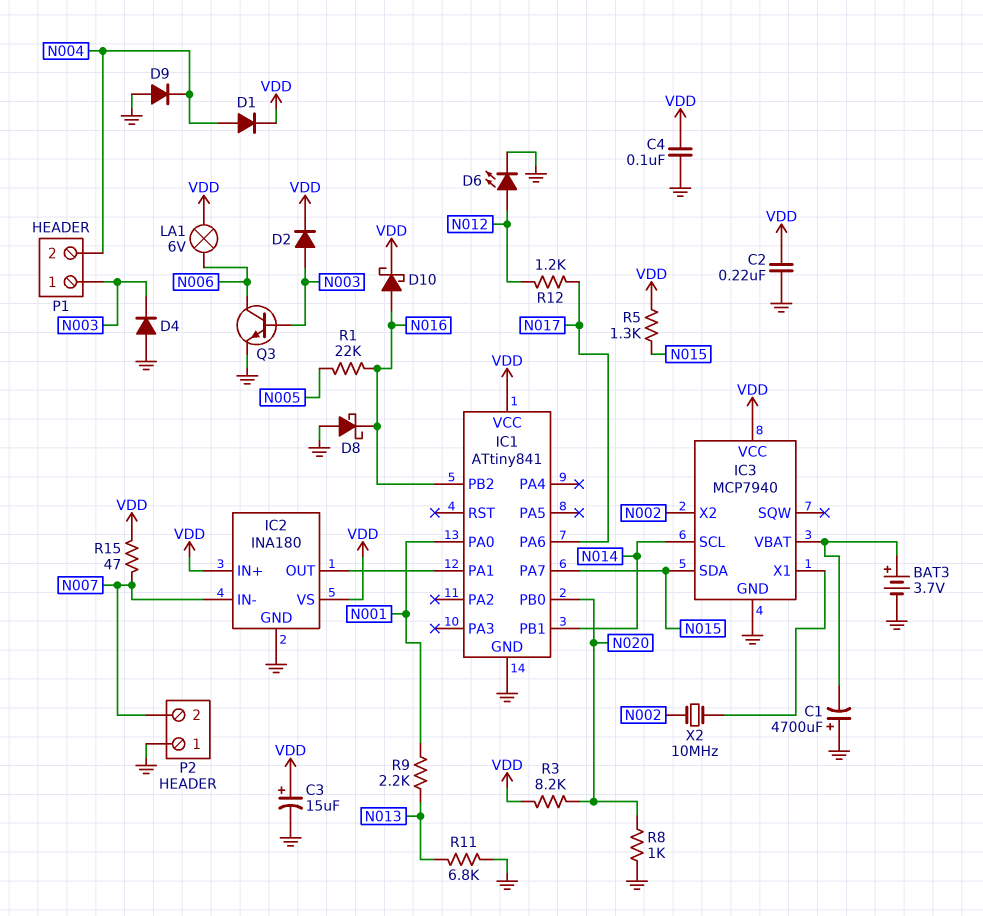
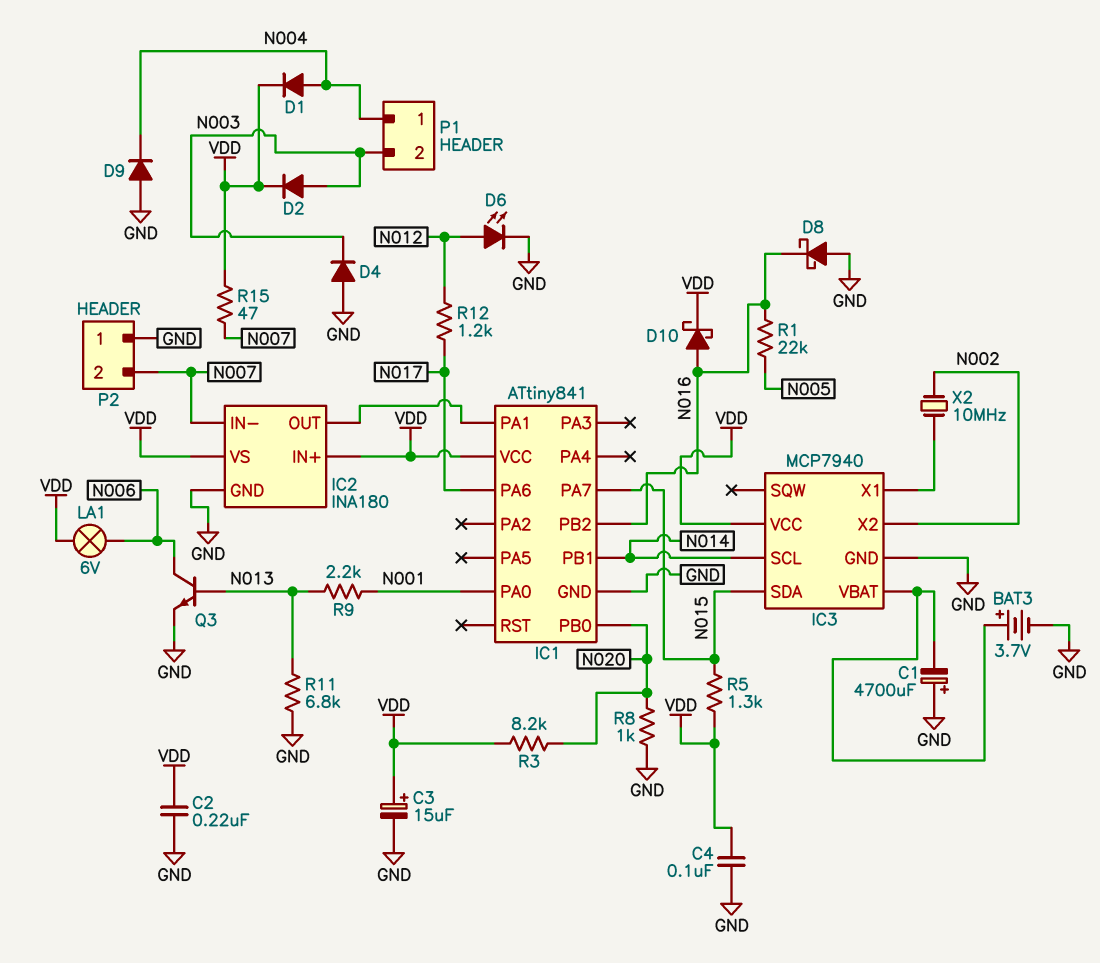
P1 pin 1: N003 -> N004
P1 pin 2: N004 -> N003
Q3: NPN (B N003, C N006, E GND) -> NPN (B N013, C N006, E GND)

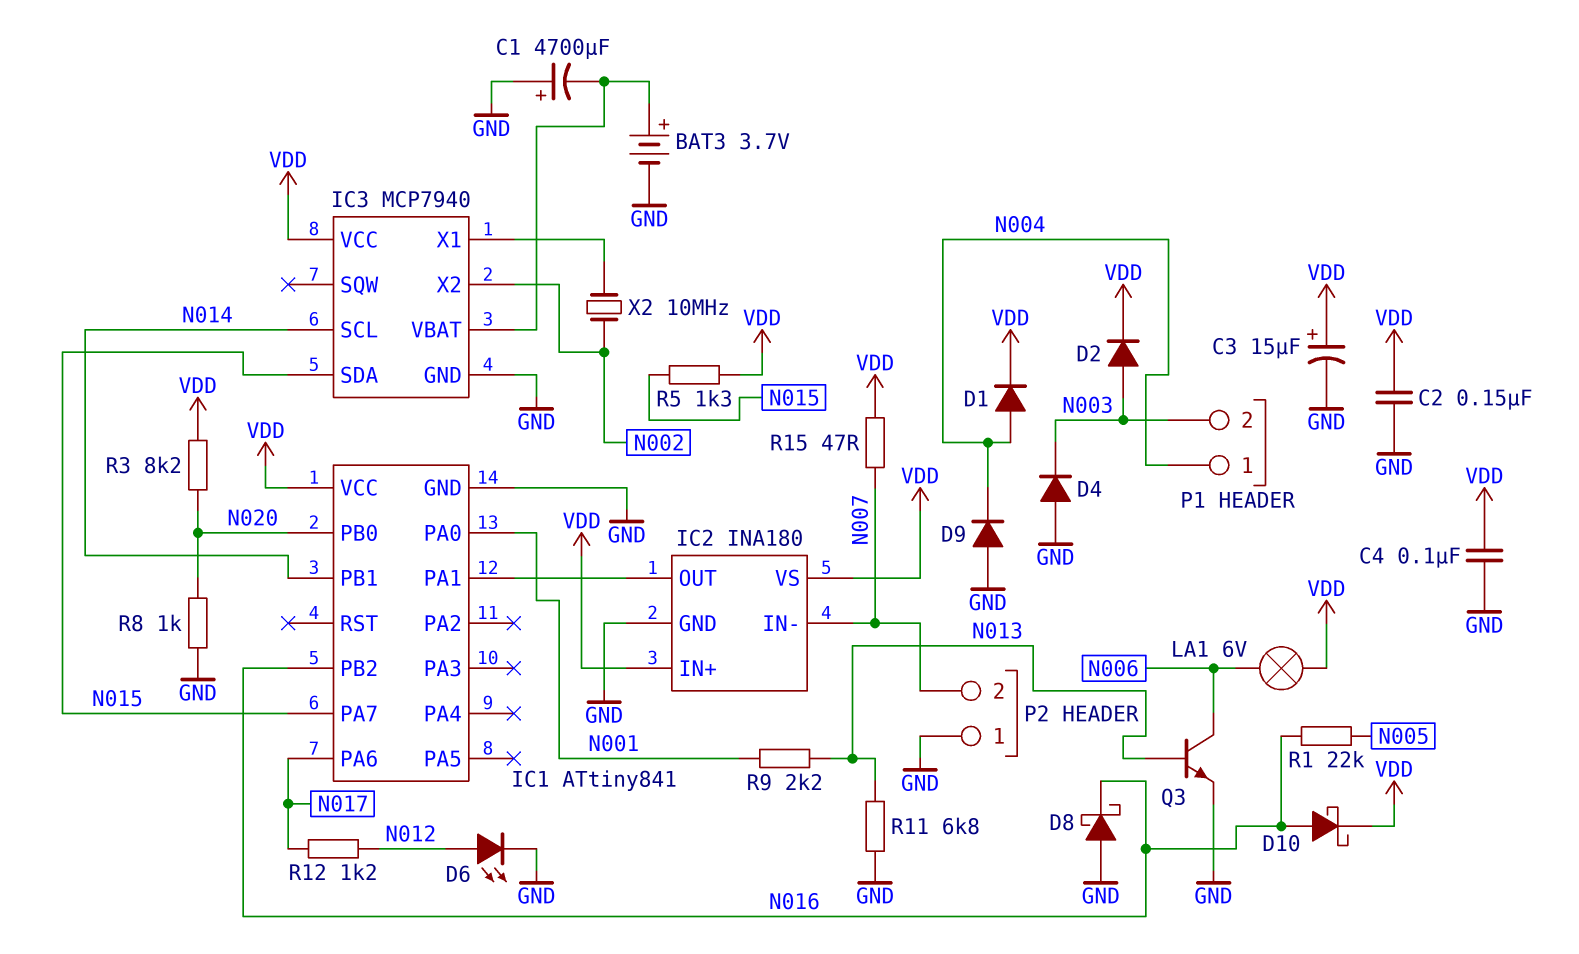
C2: 220nF (GND, VDD) -> 150nF (GND, VDD)

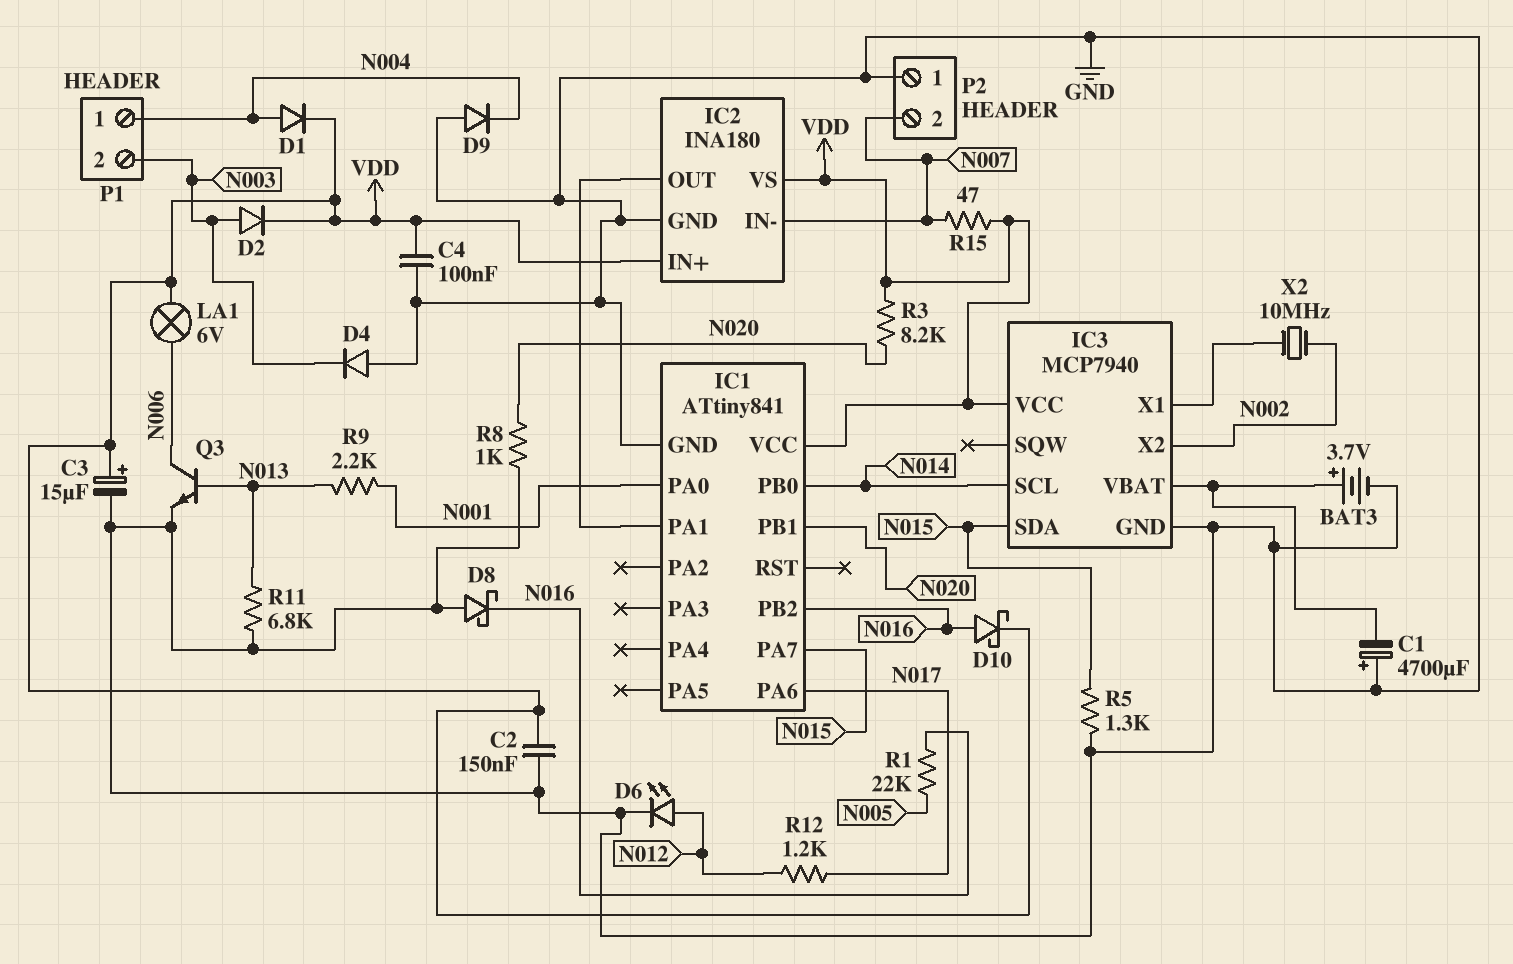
IC1 pin PB0: N020 -> N014
IC1 pin PB1: N014 -> N020
R5: 1.3k (N015, VDD) -> 1.3k (GND, N015)

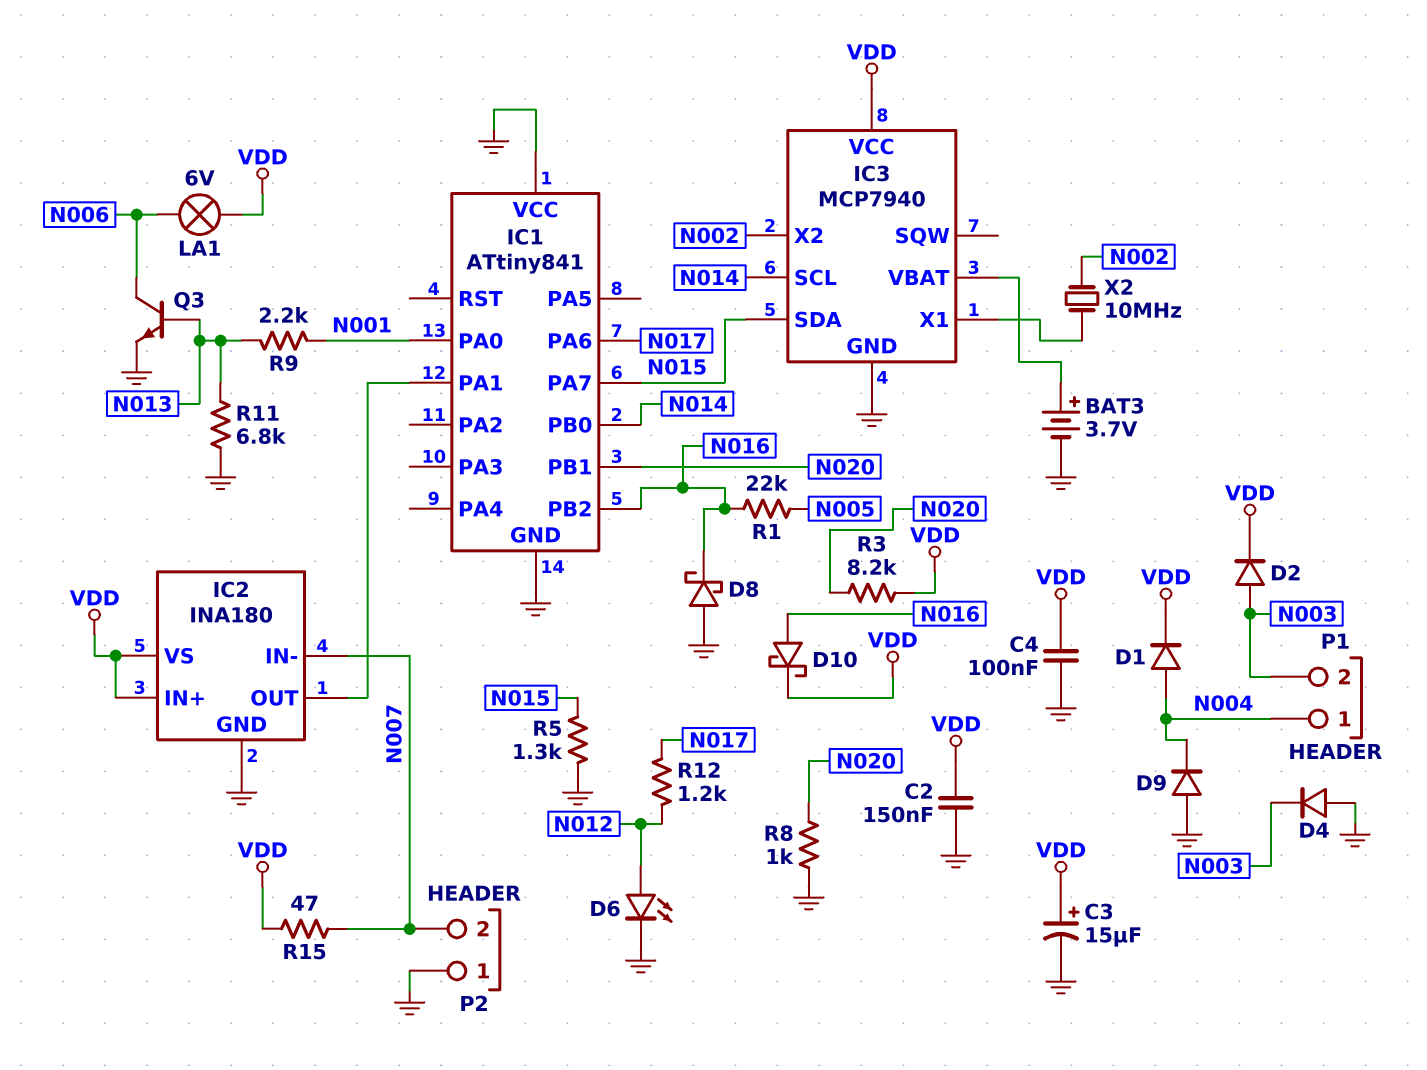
C1: 4700uF (plus GND, minus IC3/VBAT) -> none
IC1 pin VCC: VDD -> GND

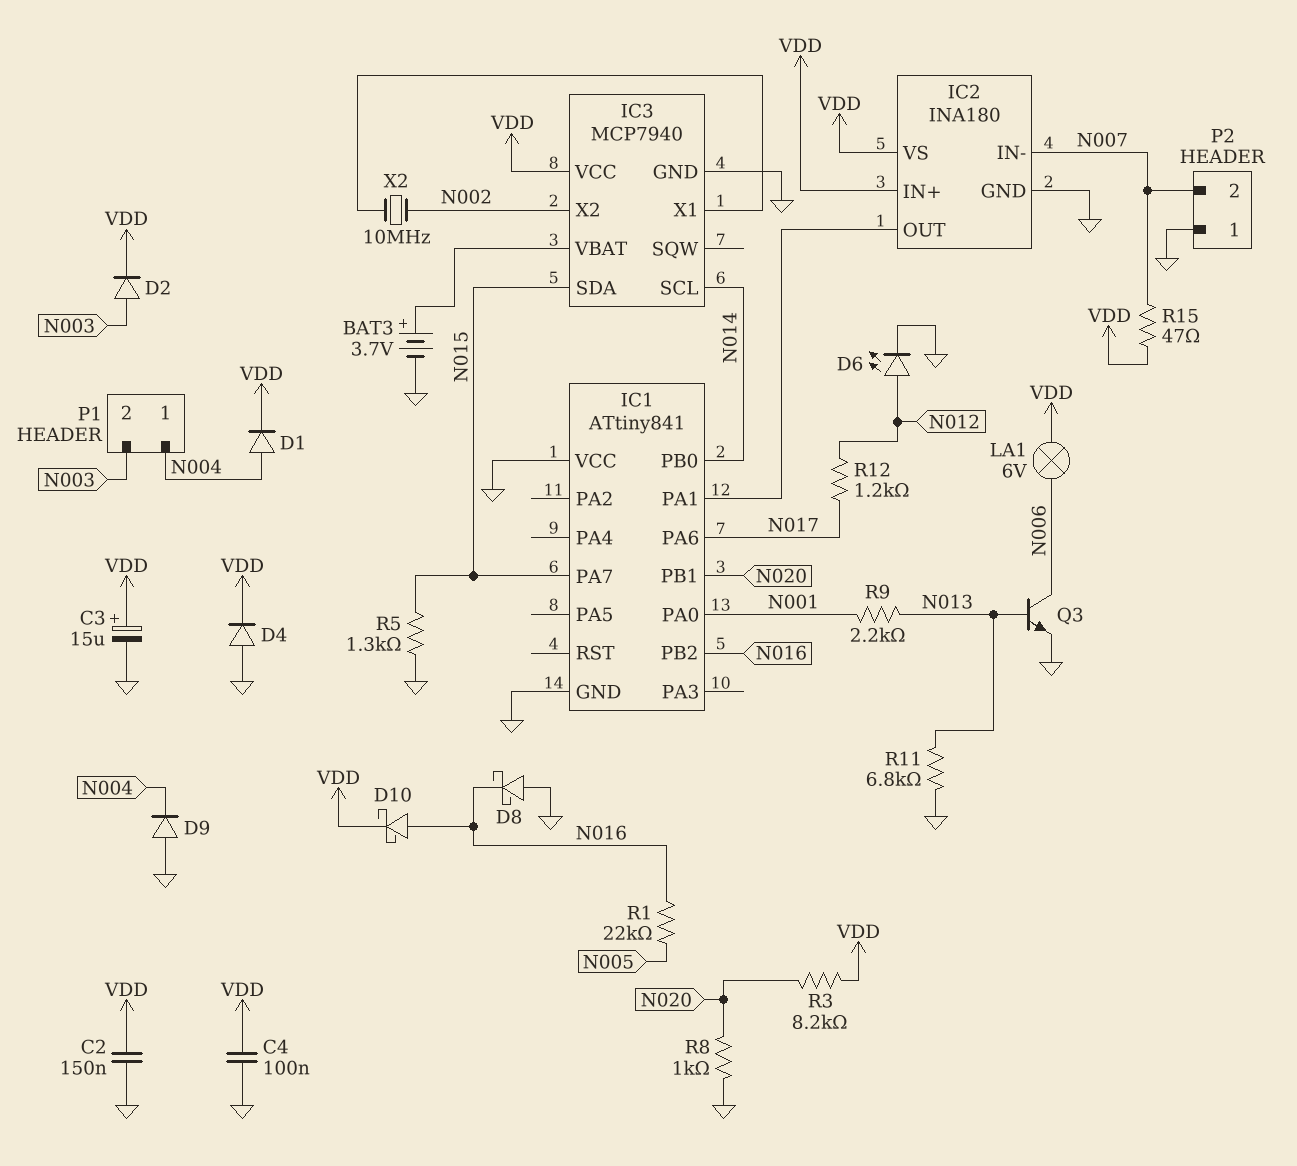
D4: diode (A GND, K N003) -> diode (A GND, K VDD)

